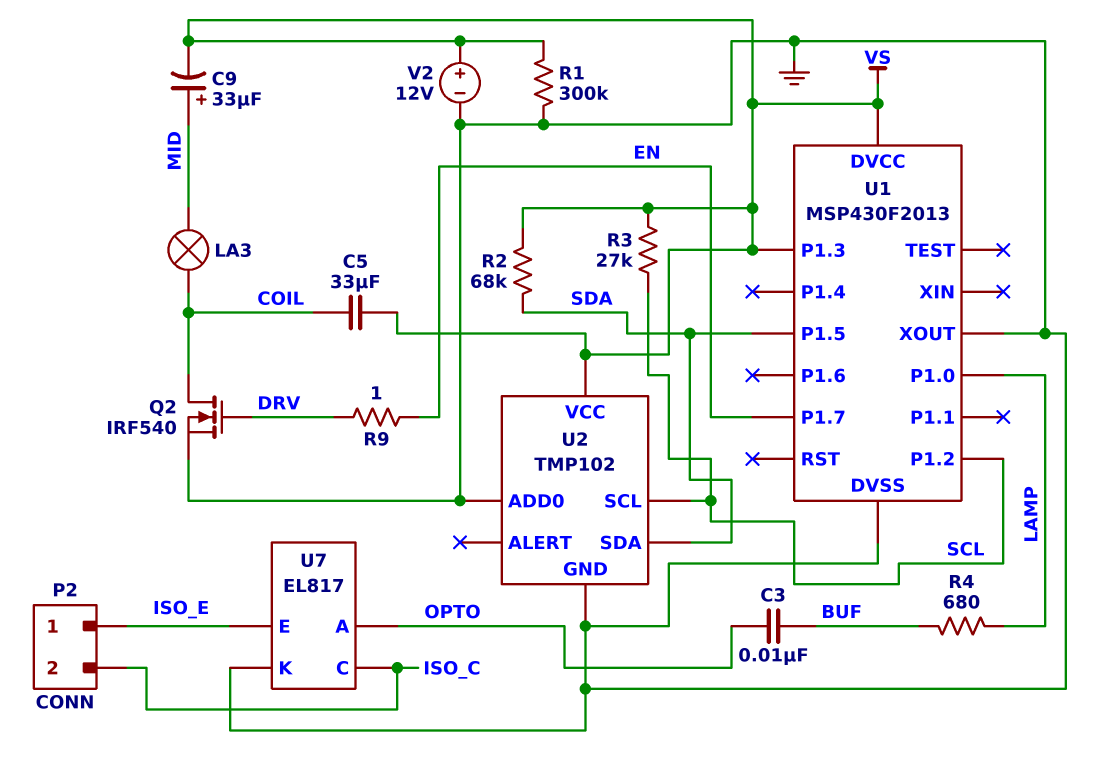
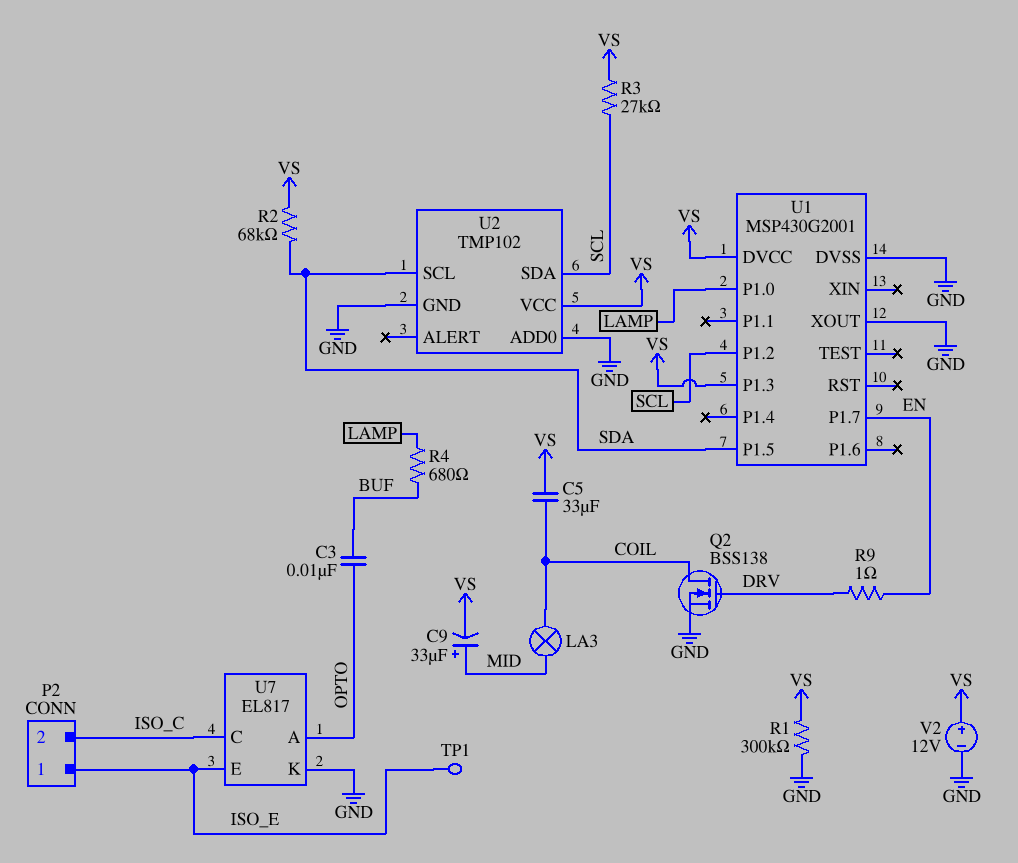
Q2: NMOS IRF540 (G DRV, D COIL, S GND) -> NMOS BSS138 (G DRV, D COIL, S GND)
TP1: none -> test point (ISO_E)
U1: MSP430F2013 -> MSP430G2001
U2 pin SCL: SCL -> SDA
U2 pin SDA: SDA -> SCL

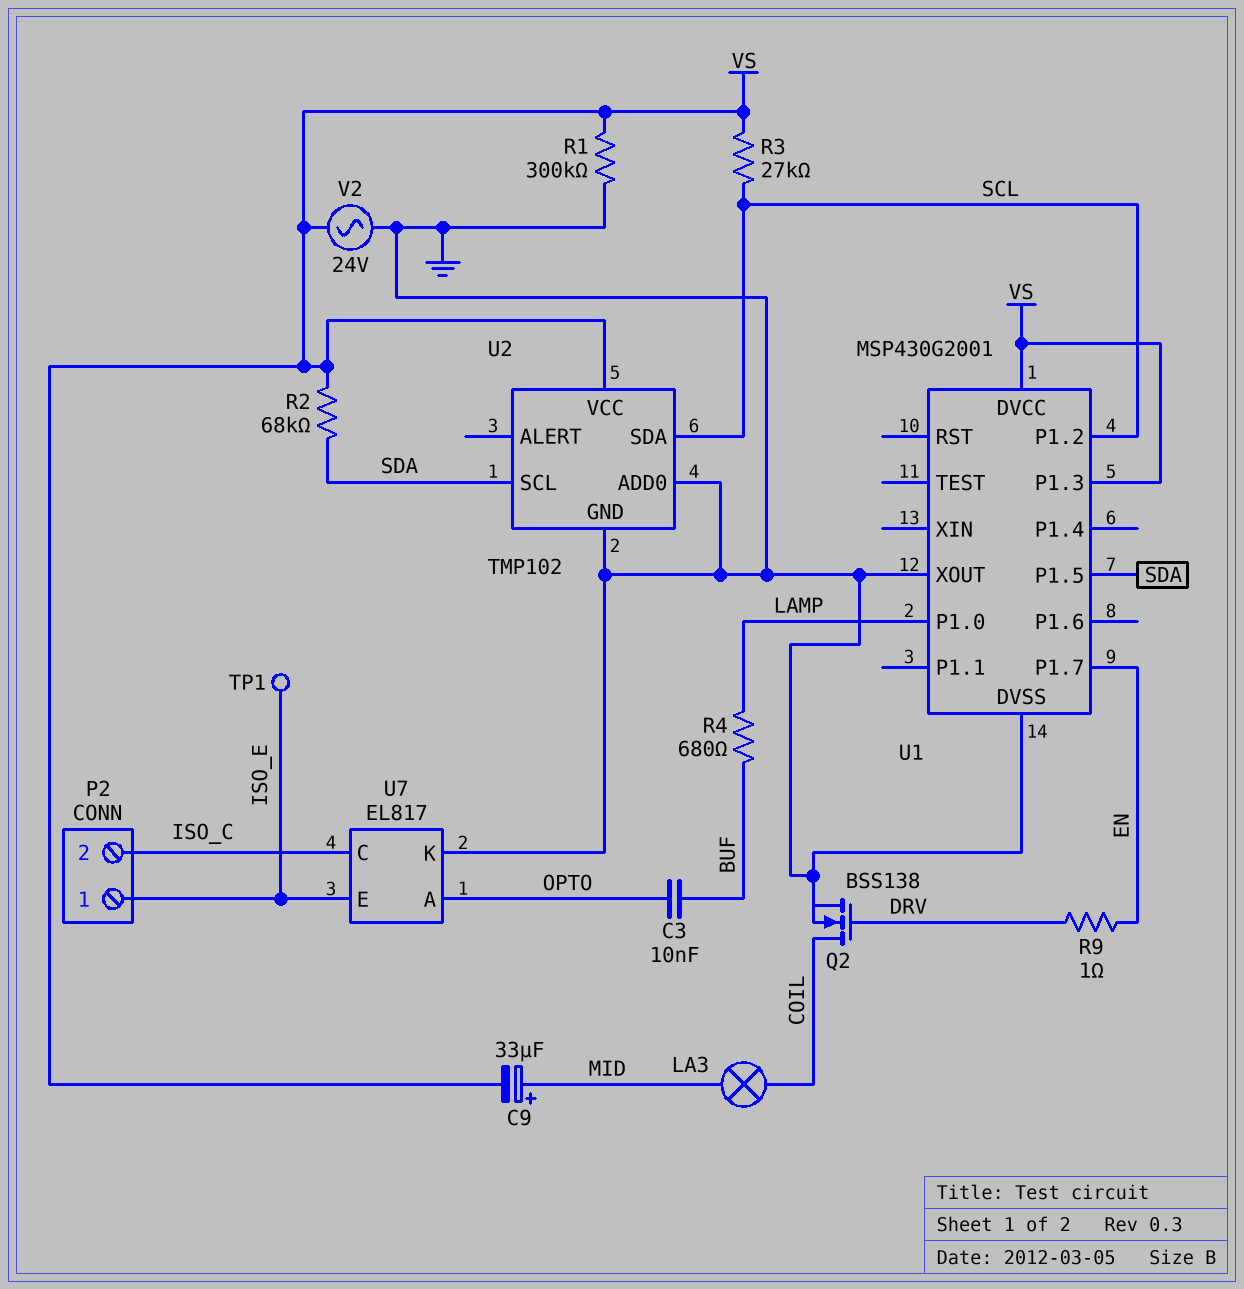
C5: 33uF (COIL, VS) -> none
V2: 12V (plus VS, minus GND) -> AC 24V (GND, VS)

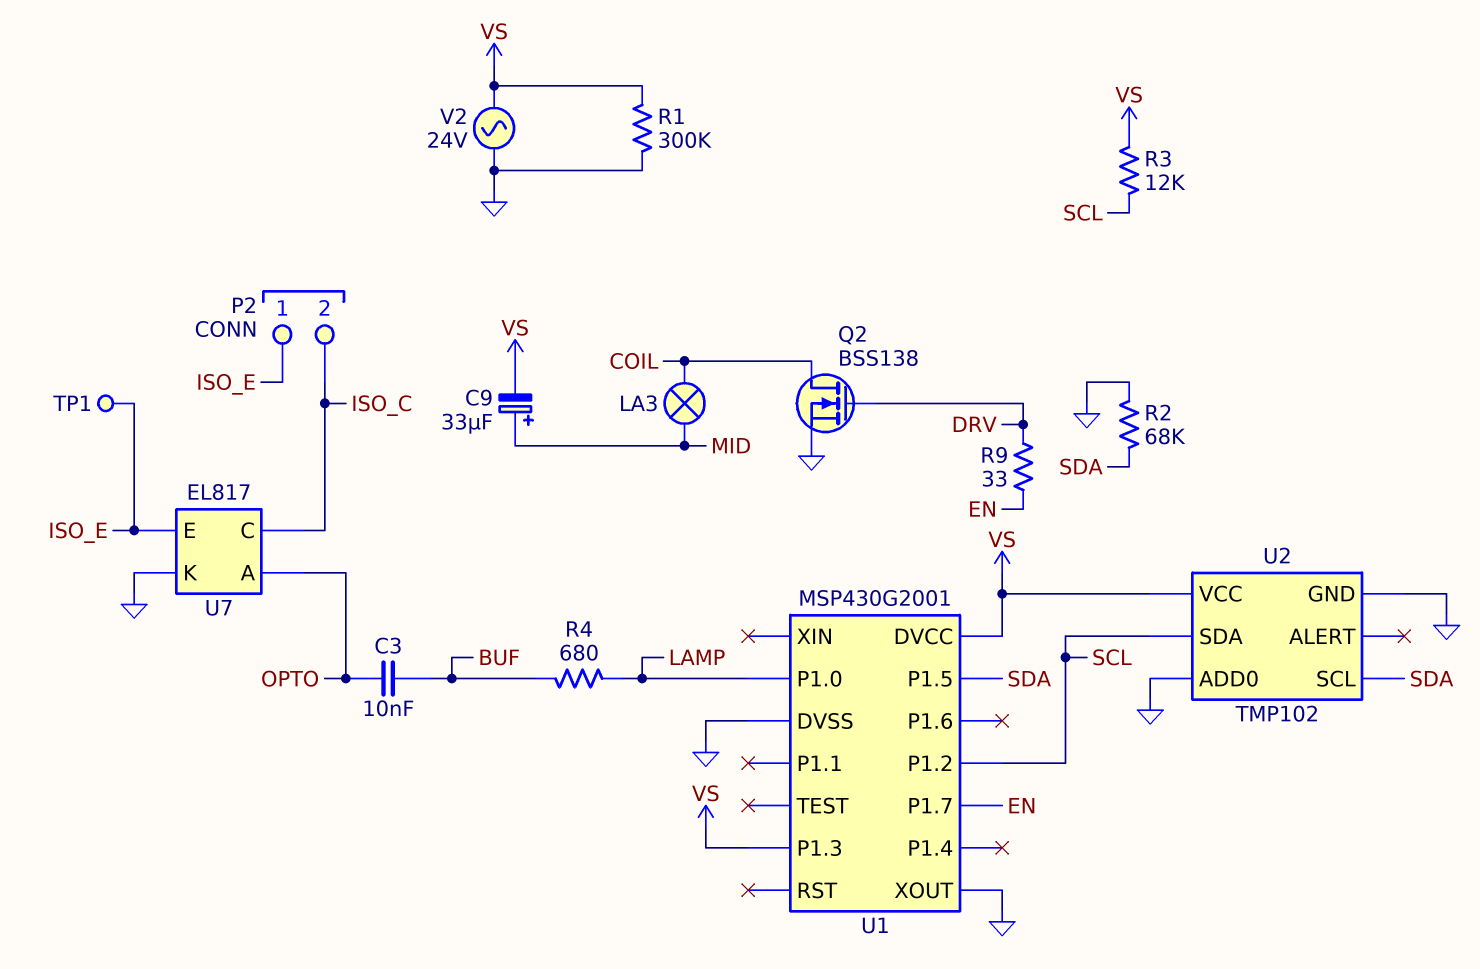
R2: 68k (SDA, VS) -> 68k (GND, SDA)
R3: 27k (SCL, VS) -> 12k (SCL, VS)
R9: 1 (DRV, EN) -> 33 (DRV, EN)

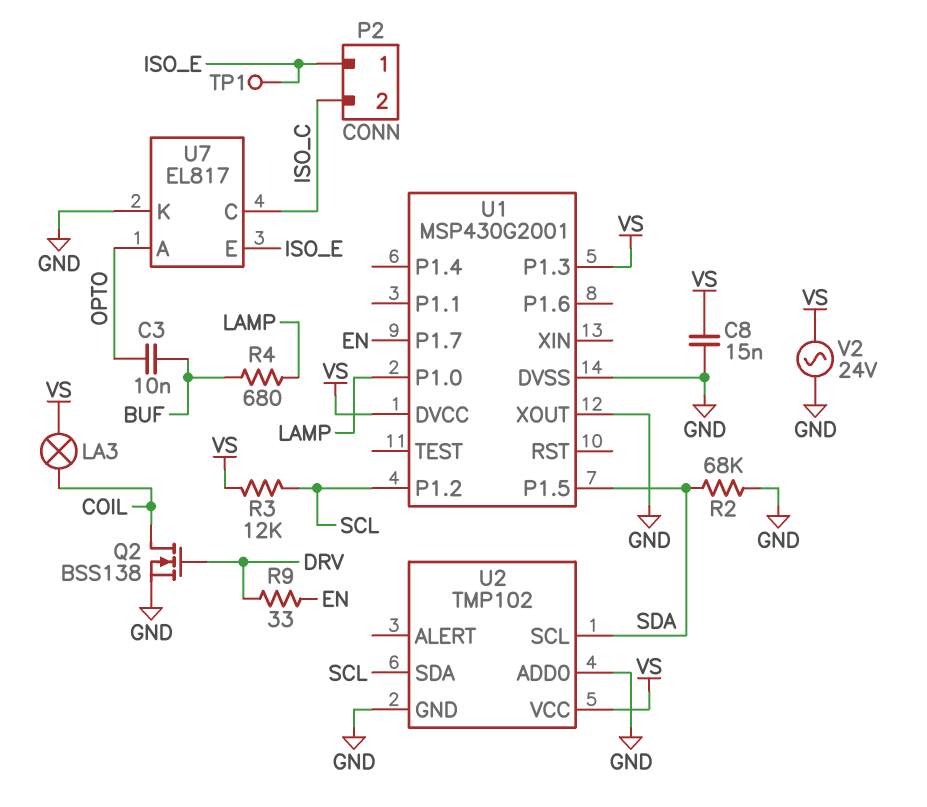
C8: none -> 15nF (GND, VS)
C9: 33uF (plus MID, minus VS) -> none
LA3: lamp (COIL, MID) -> lamp (COIL, VS)
R1: 300k (GND, VS) -> none

